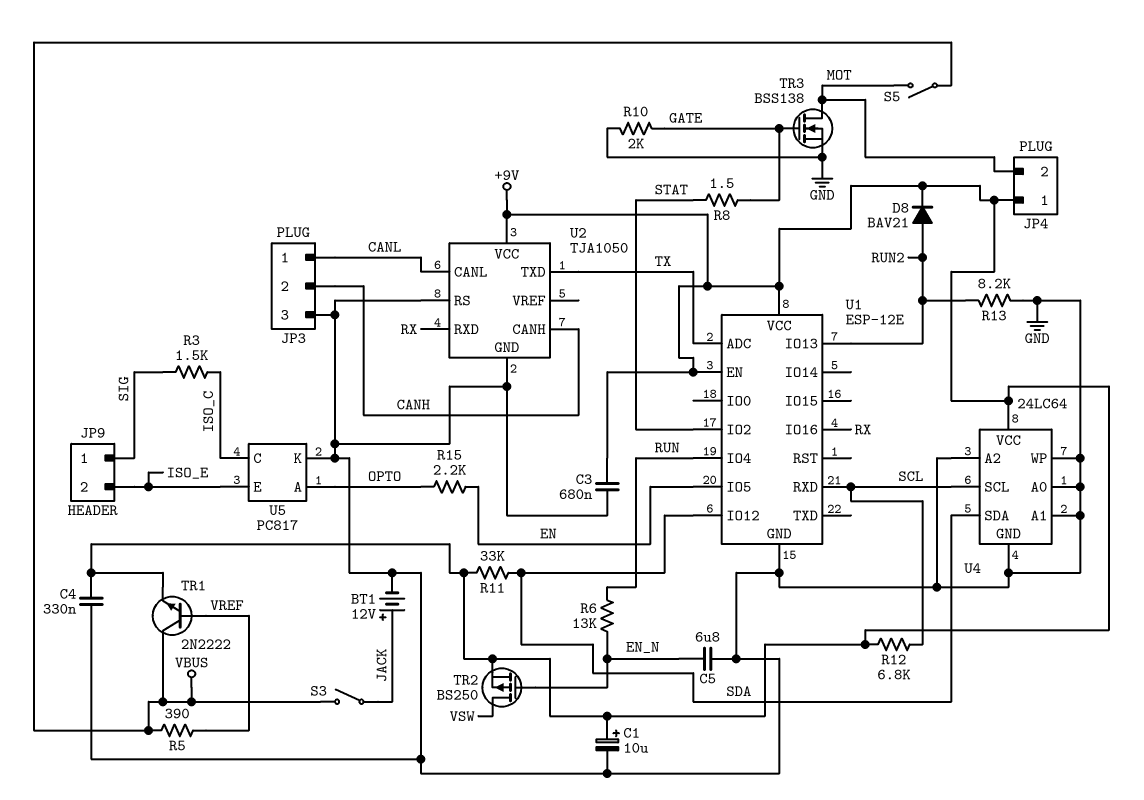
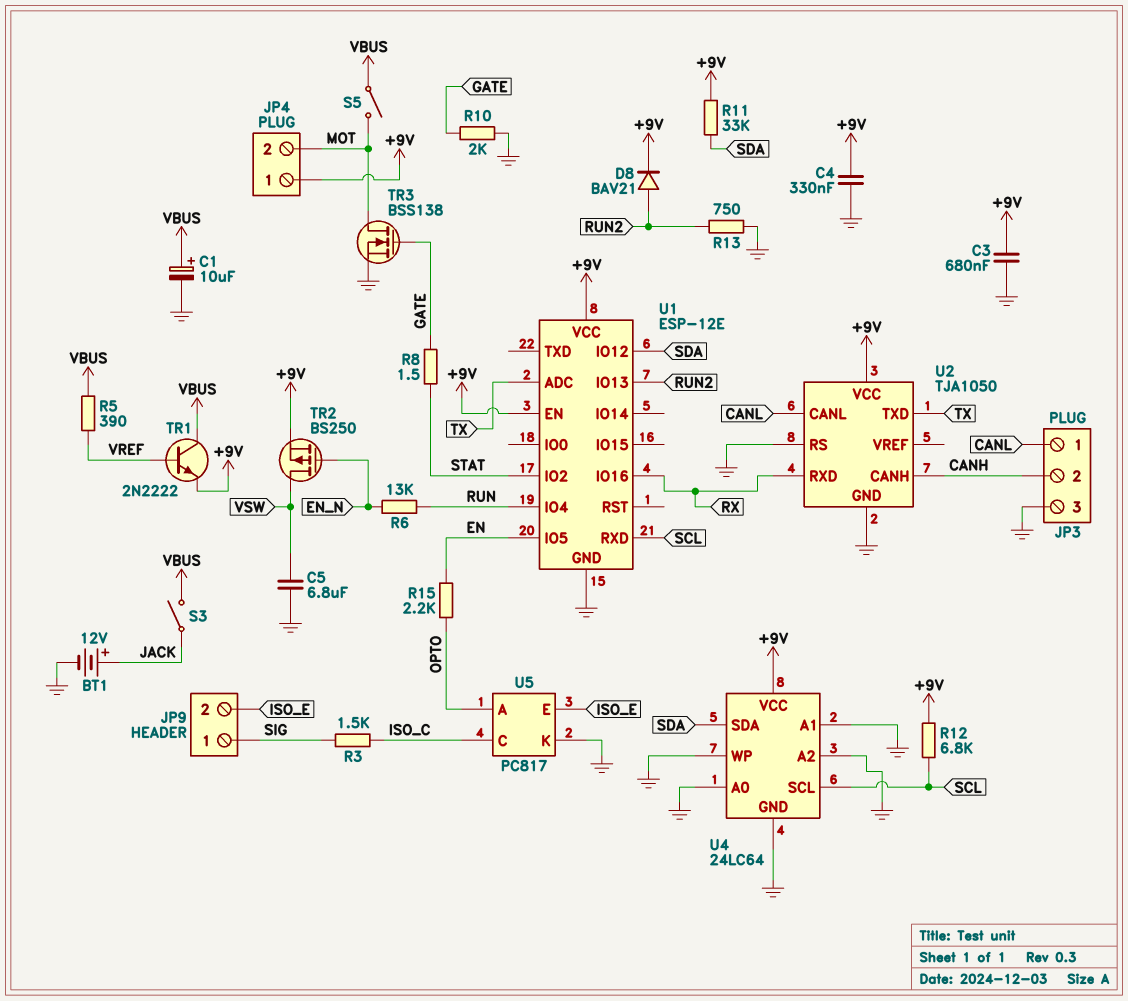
C1: 10uF (plus +9V, minus GND) -> 10uF (plus VBUS, minus GND)
C5: 6.8uF (EN_N, GND) -> 6.8uF (GND, VSW)
R13: 8.2k (GND, RUN2) -> 750 (GND, RUN2)

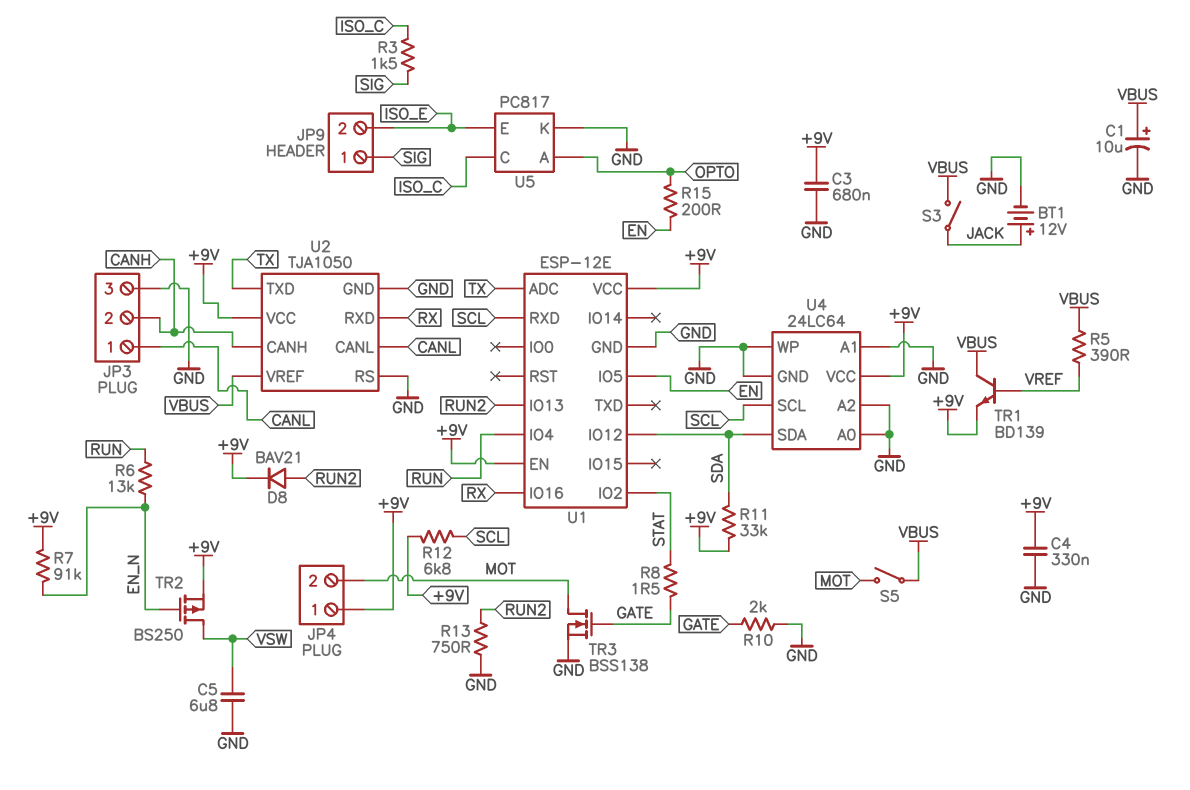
R7: none -> 91k (+9V, EN_N)
R15: 2.2k (EN, OPTO) -> 200 (EN, OPTO)
TR1: NPN 2N2222 (B VREF, C VBUS, E +9V) -> NPN BD139 (B VREF, C VBUS, E +9V)
U2 pin VREF: none -> VBUS

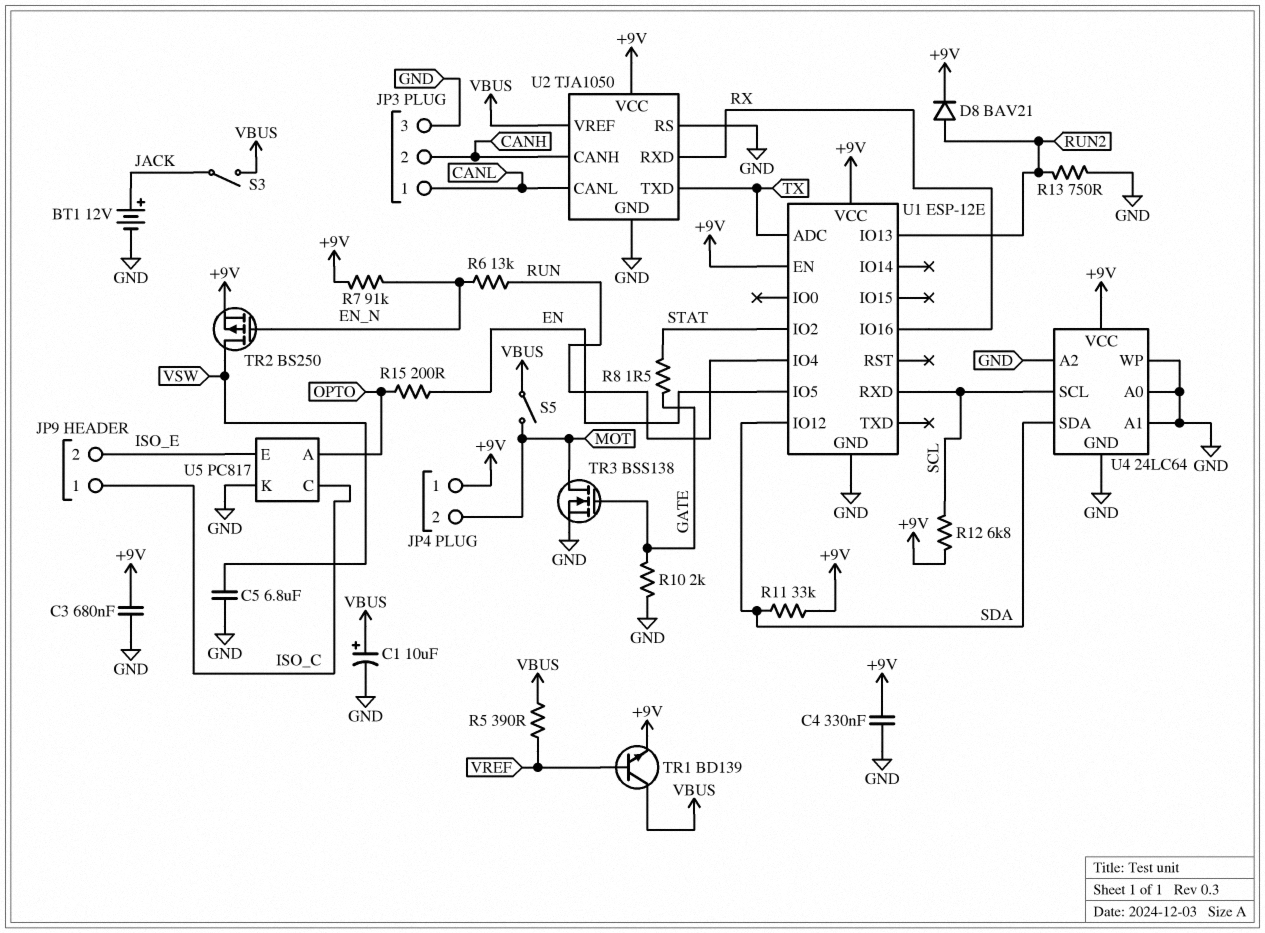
JP9 pin 1: SIG -> ISO_C
R3: 1.5k (ISO_C, SIG) -> none

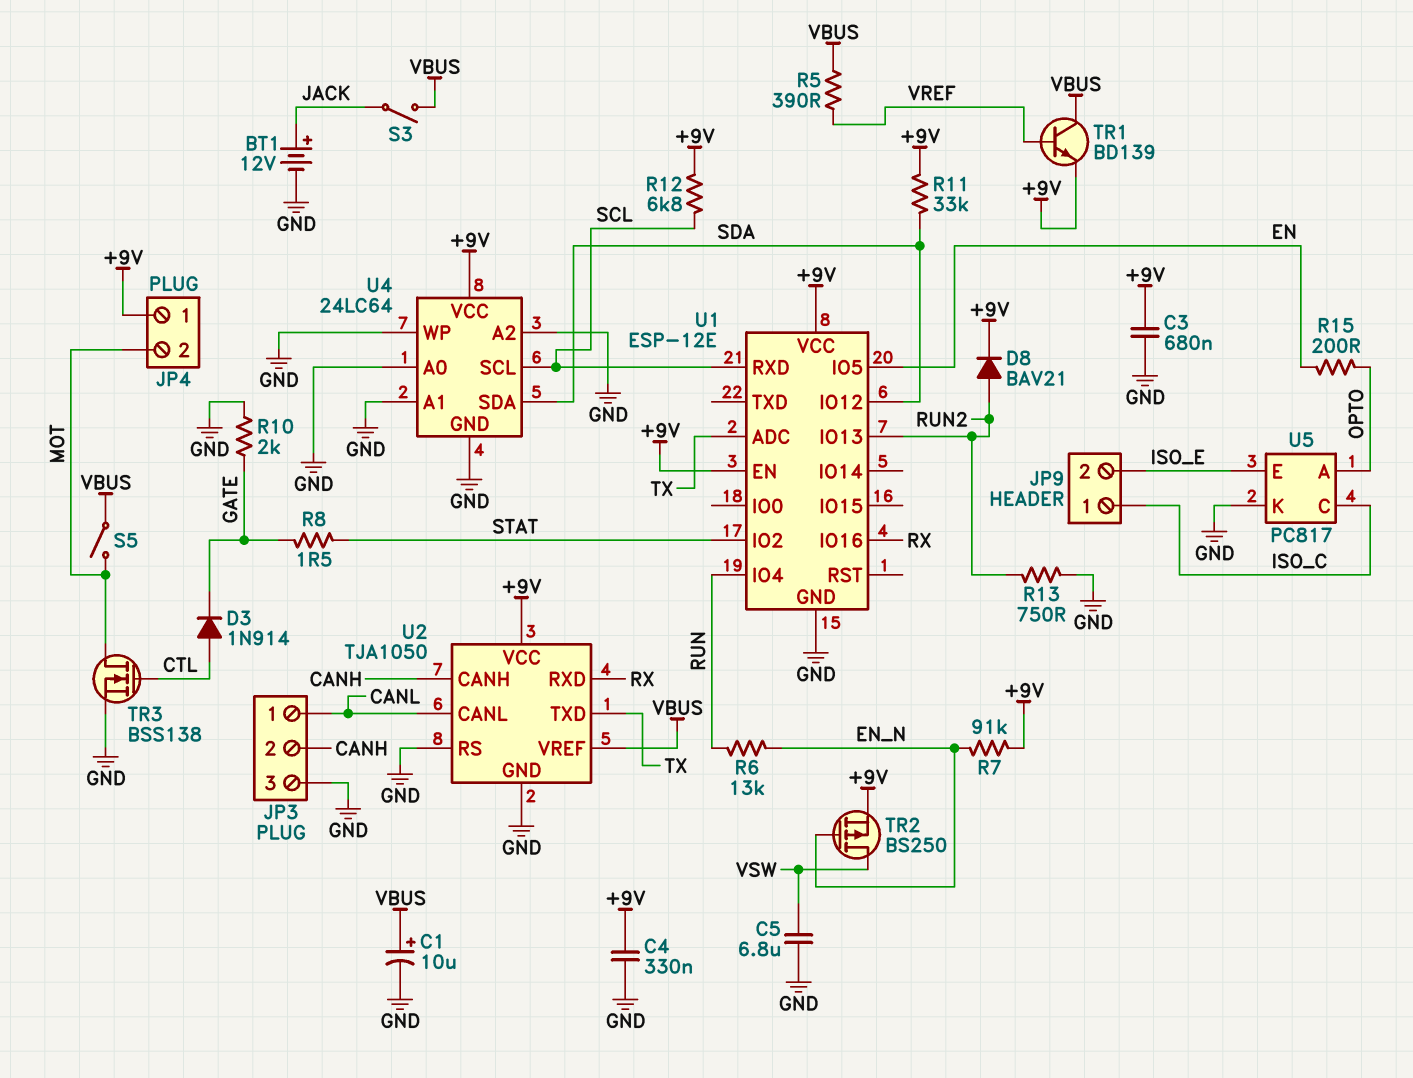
D3: none -> diode 1N914 (A CTL, K GATE)
TR3: NMOS BSS138 (G GATE, D MOT, S GND) -> NMOS BSS138 (G CTL, D MOT, S GND)

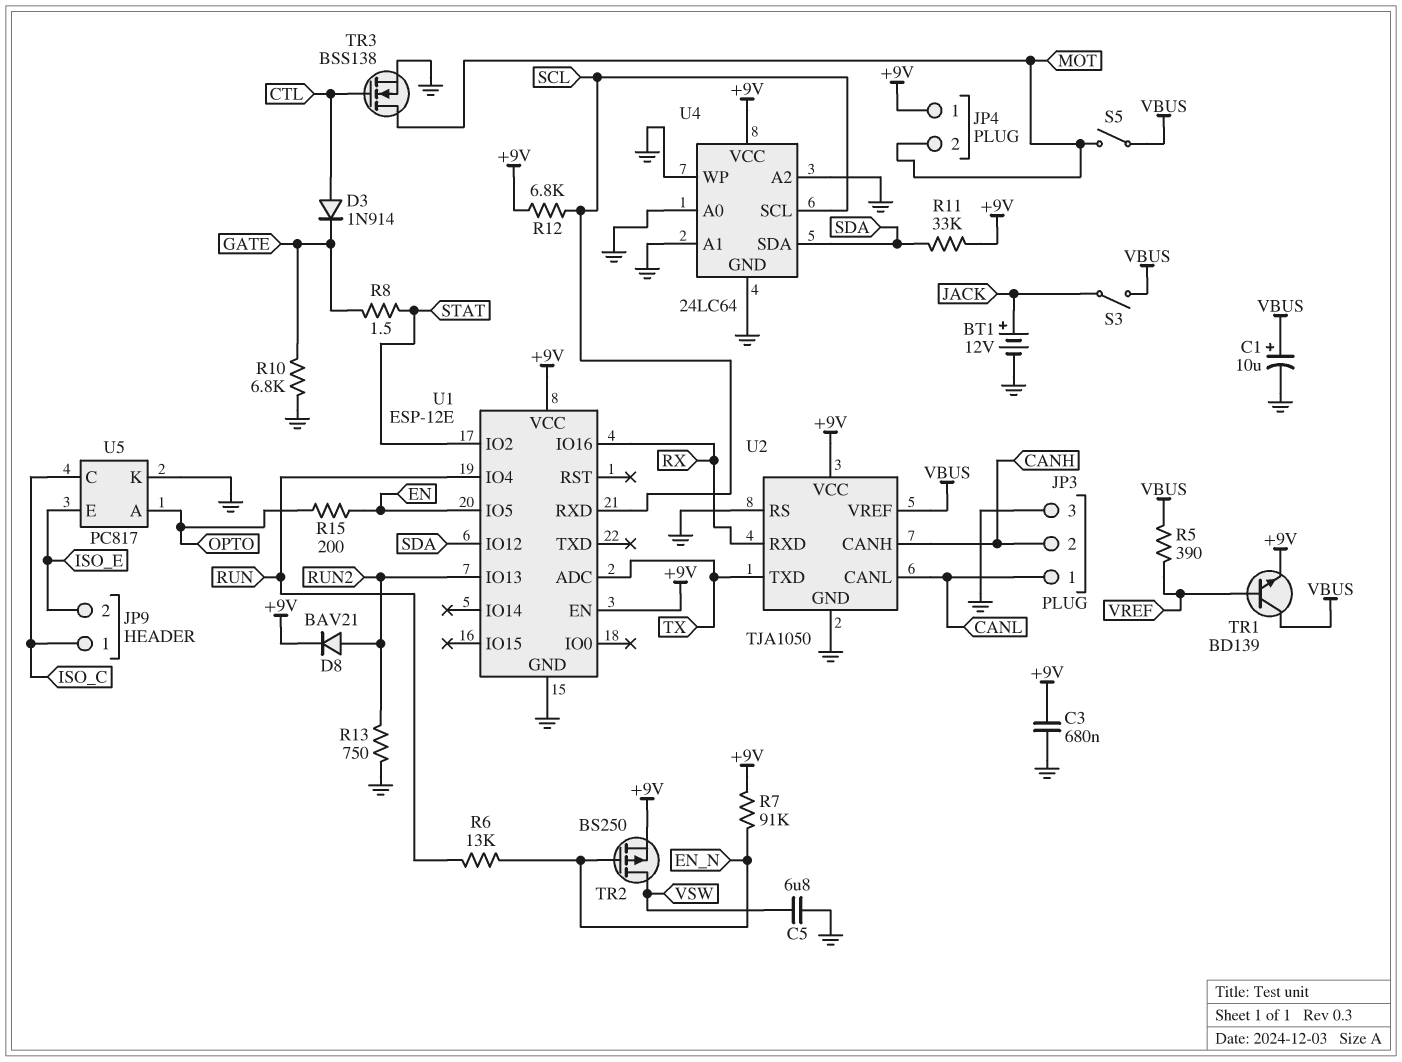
C4: 330nF (+9V, GND) -> none
R10: 2k (GATE, GND) -> 6.8k (GATE, GND)

